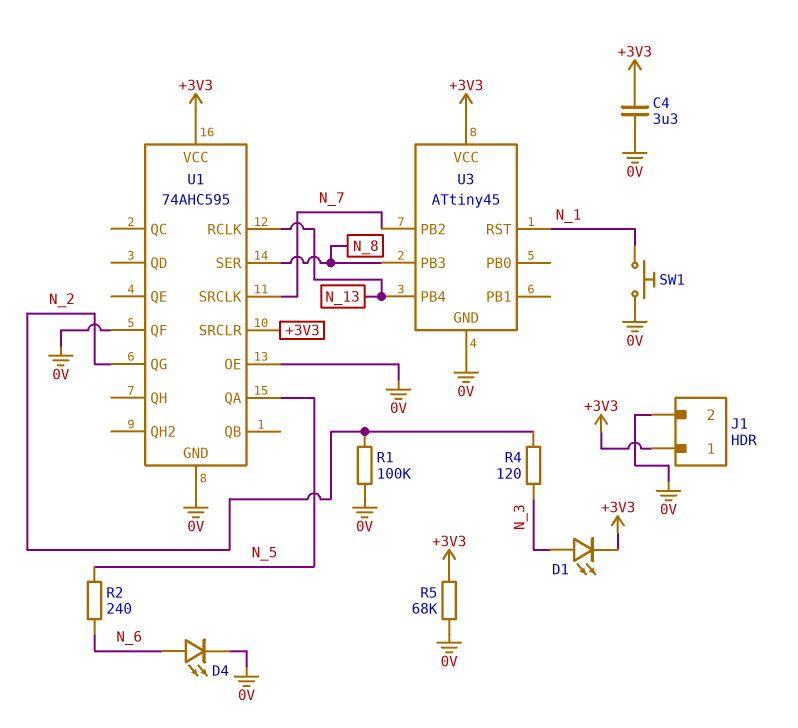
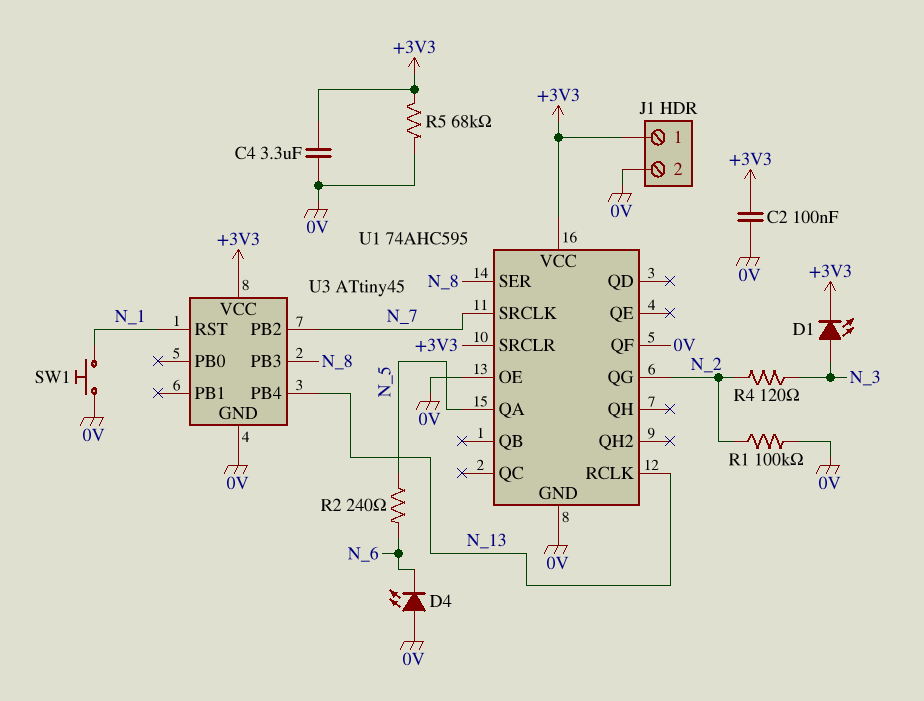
C2: none -> 100nF (+3V3, 0V)
D4: LED (A N_6, K 0V) -> LED (A 0V, K N_6)

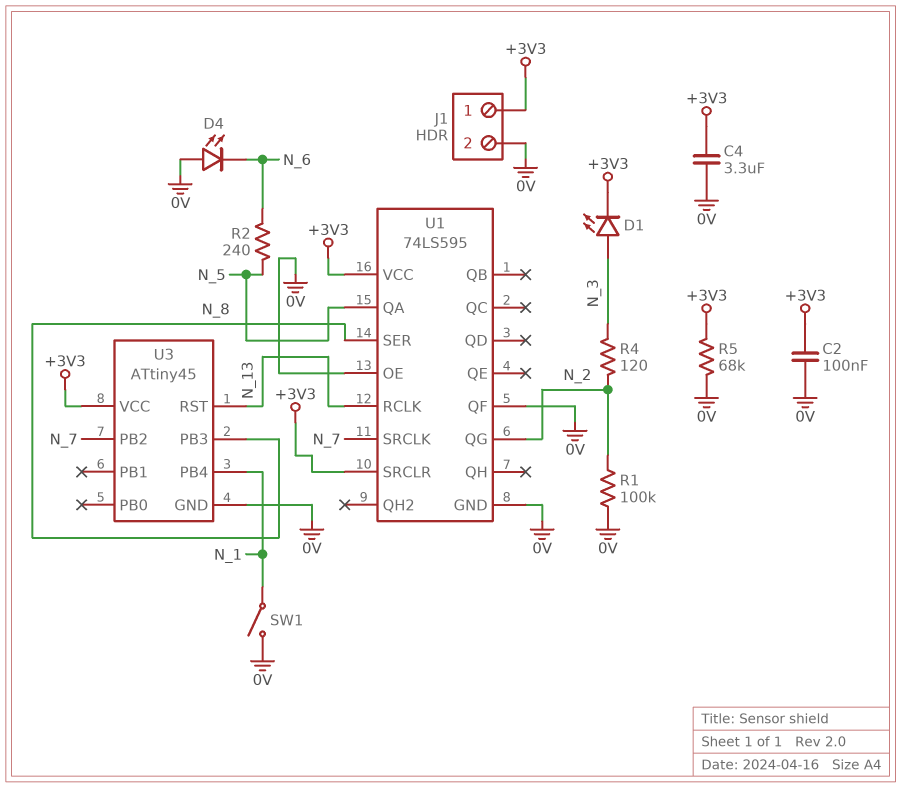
SW1: button (0V, N_1) -> switch (0V, N_1)
U1: 74AHC595 -> 74LS595
U3 pin PB4: N_13 -> N_1
U3 pin RST: N_1 -> N_13

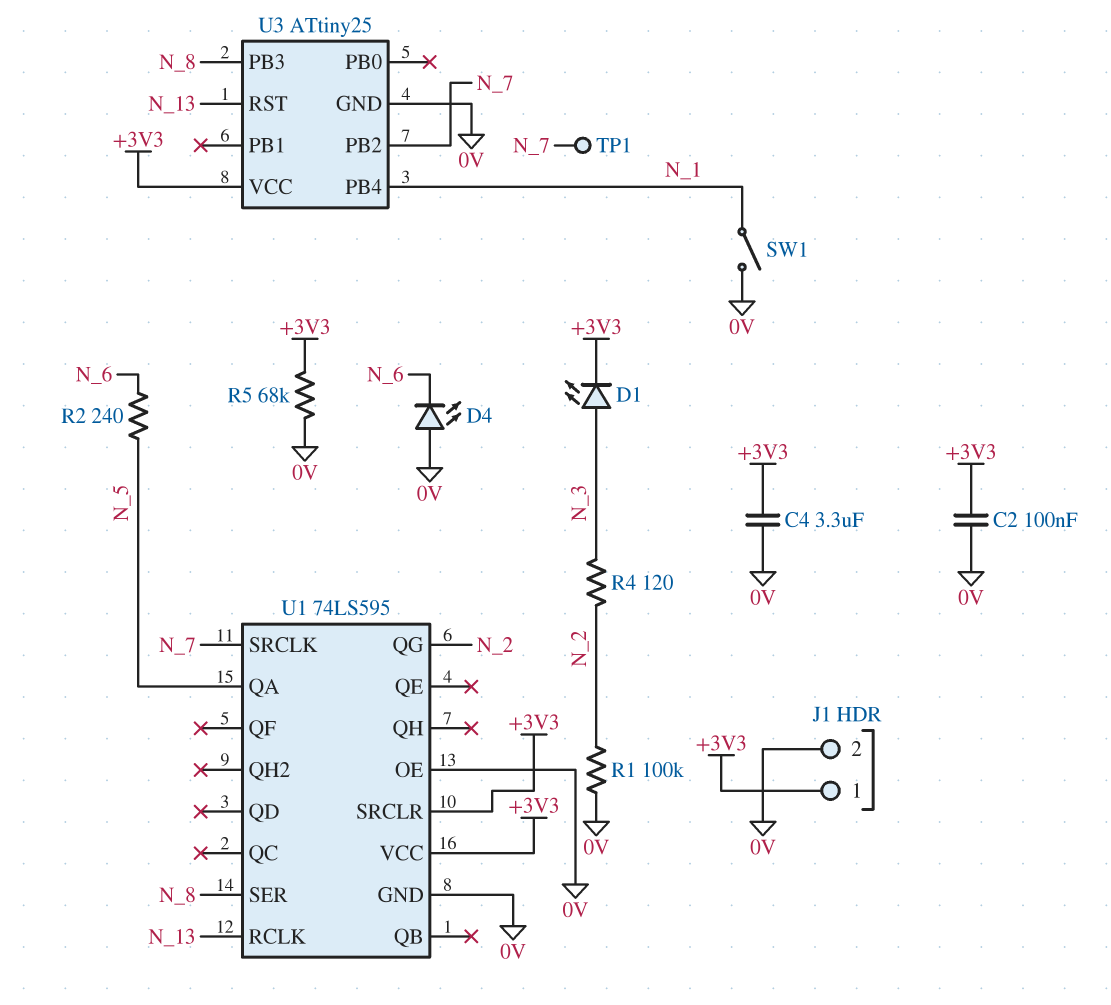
TP1: none -> test point (N_7)
U1 pin QF: 0V -> none
U3: ATtiny45 -> ATtiny25

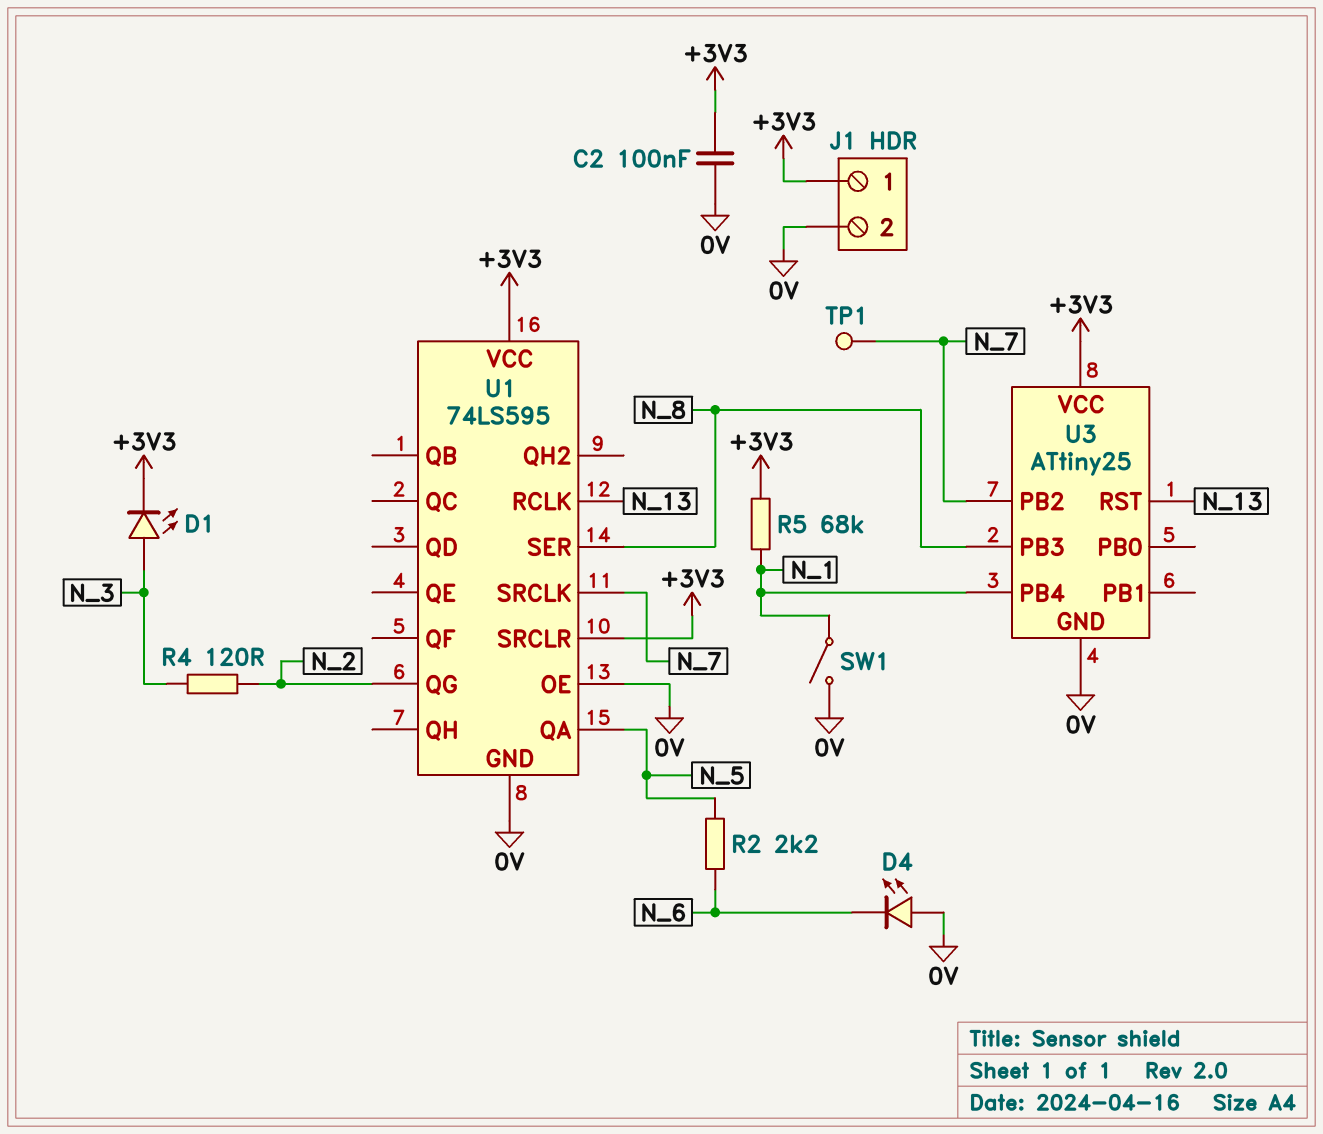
C4: 3.3uF (+3V3, 0V) -> none
R1: 100k (0V, N_2) -> none
R2: 240 (N_5, N_6) -> 2.2k (N_5, N_6)
R5: 68k (+3V3, 0V) -> 68k (+3V3, N_1)

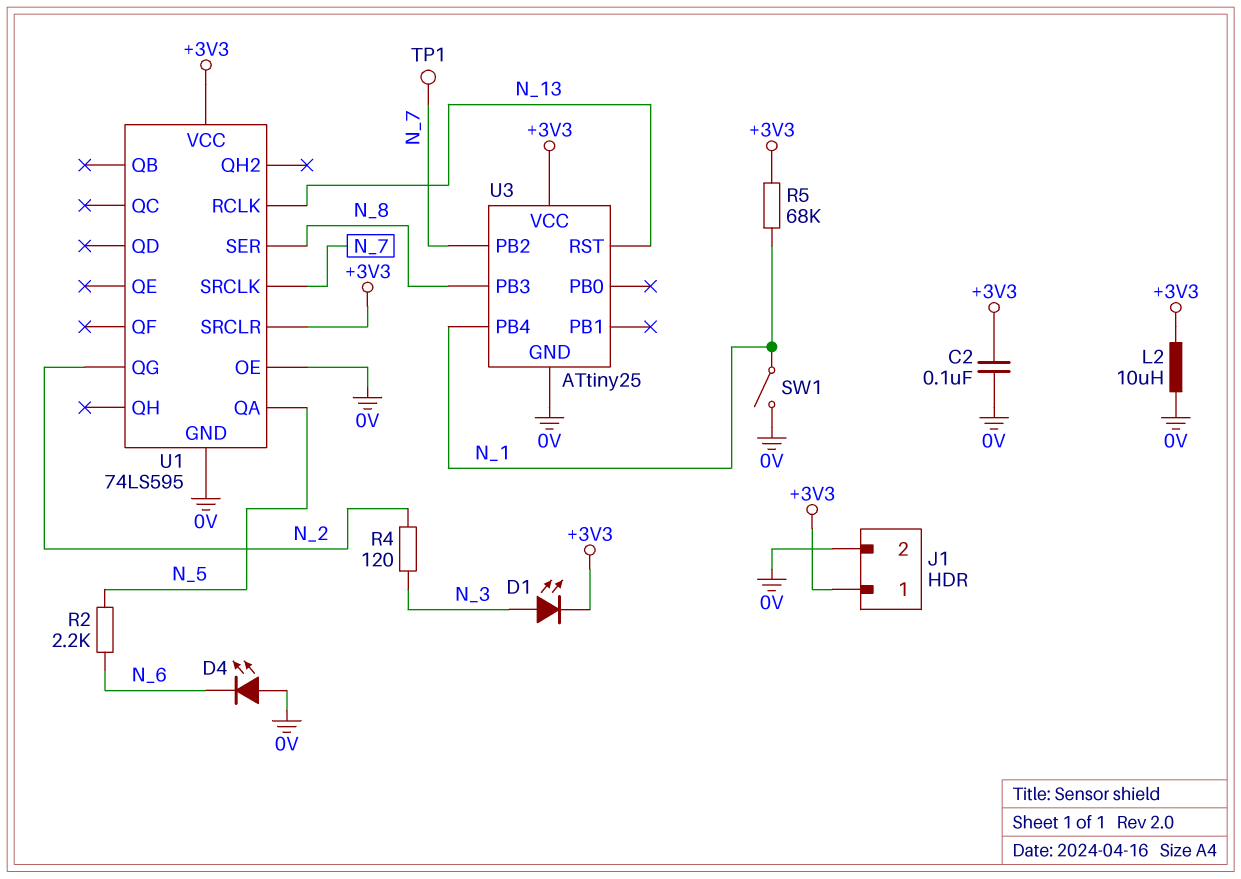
L2: none -> 10uH (+3V3, 0V)

